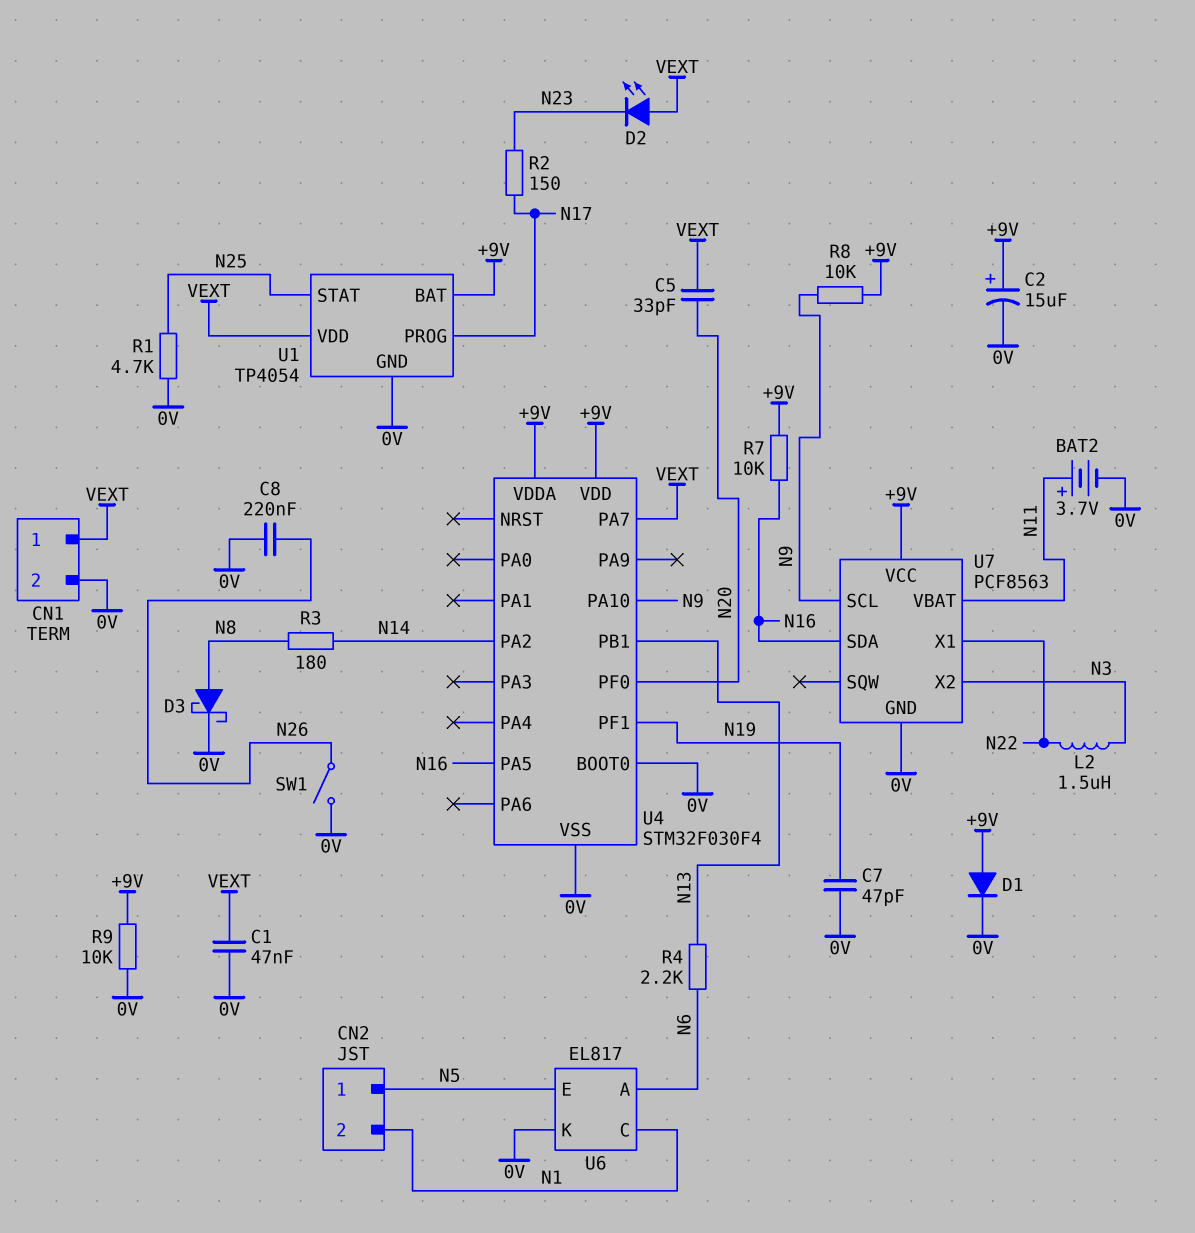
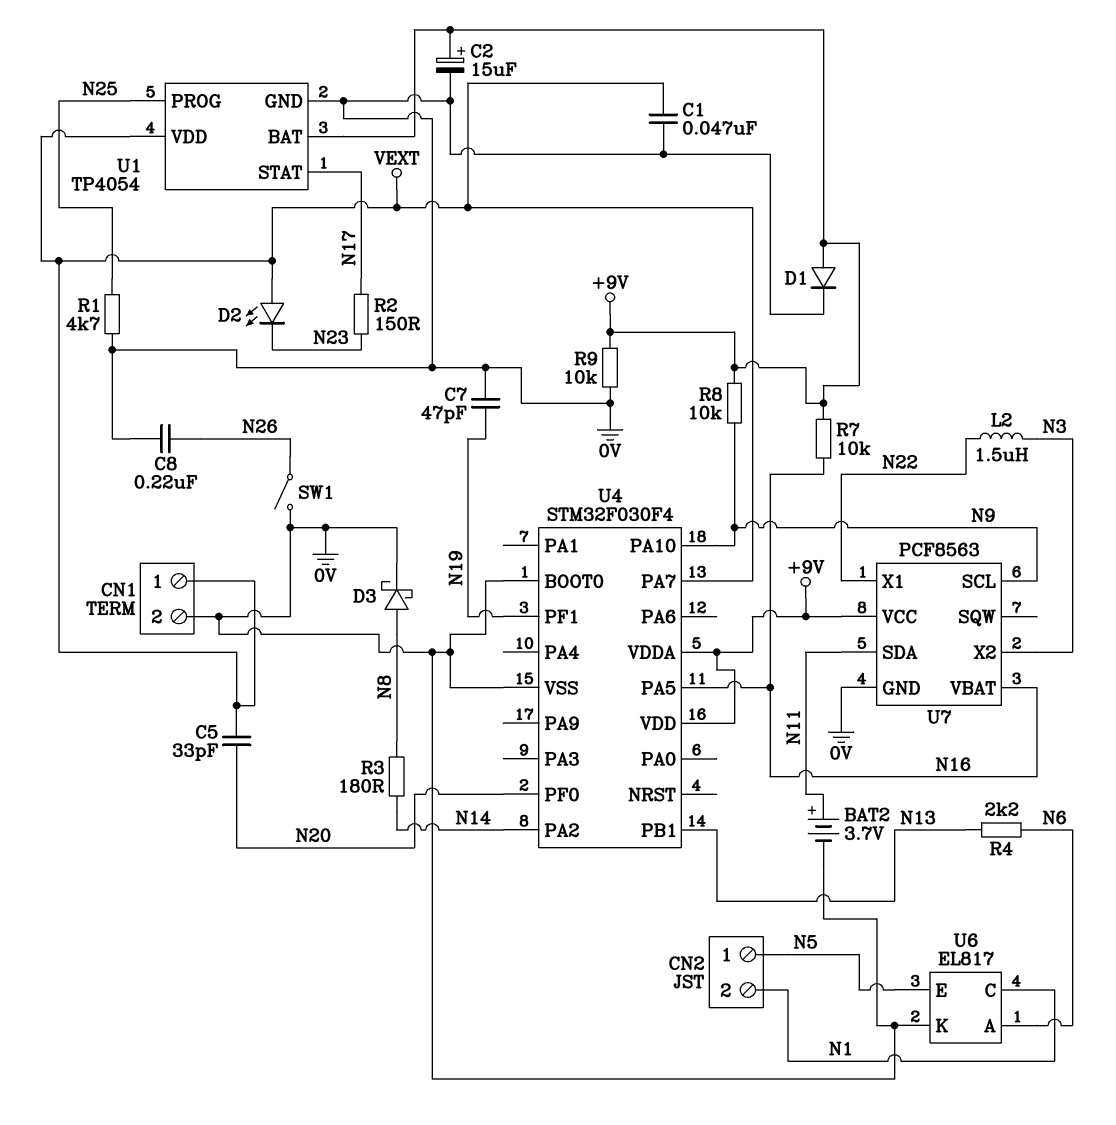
U1 pin PROG: N17 -> N25
U1 pin STAT: N25 -> N17
U7 pin SDA: N16 -> N11
U7 pin VBAT: N11 -> N16

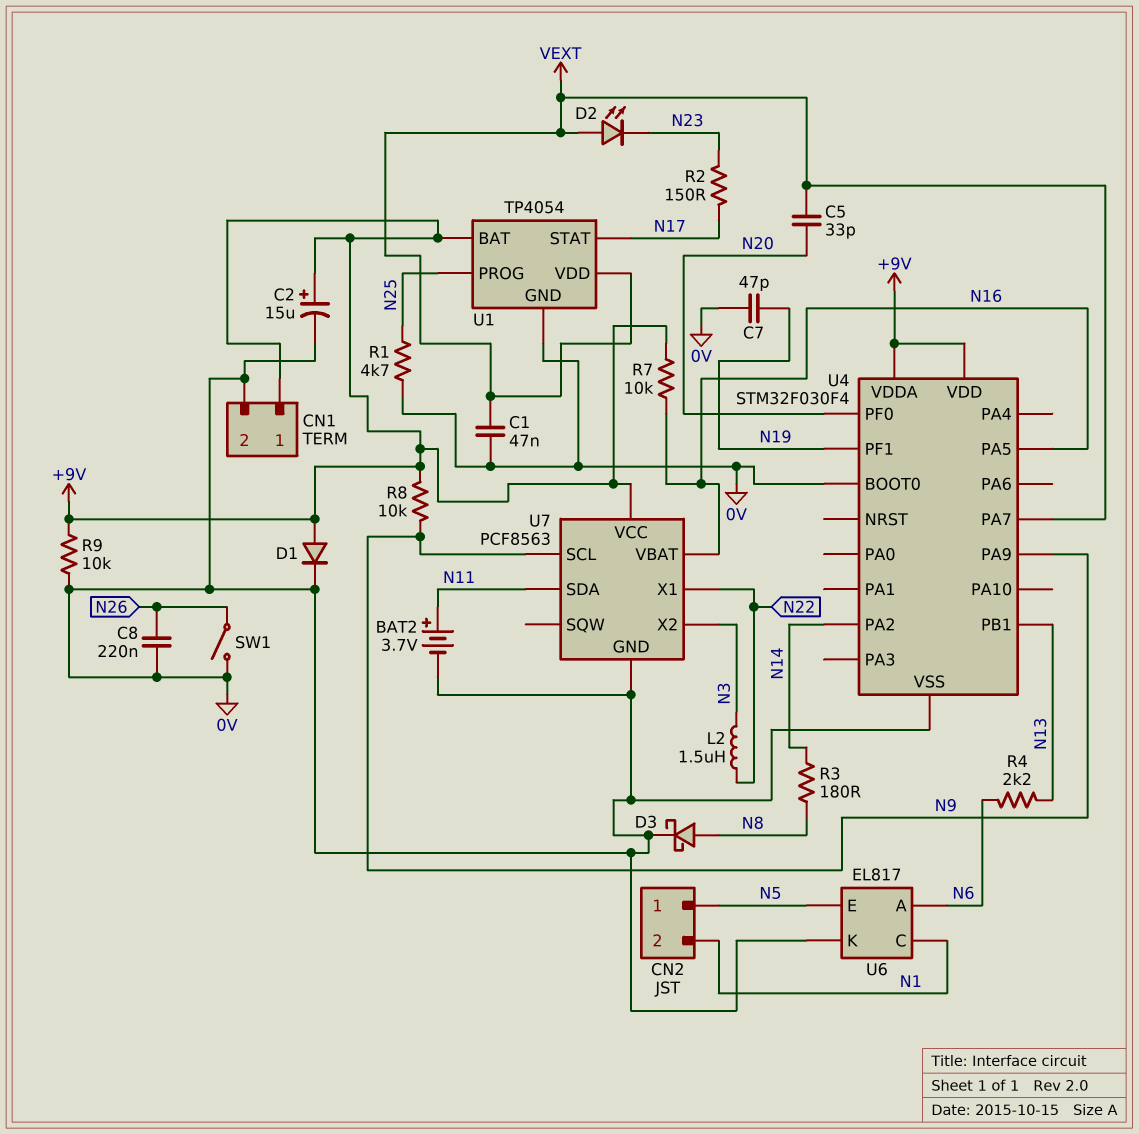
CN1 pin 1: VEXT -> +9V
U4 pin PA9: none -> N9
U4 pin PA10: N9 -> none

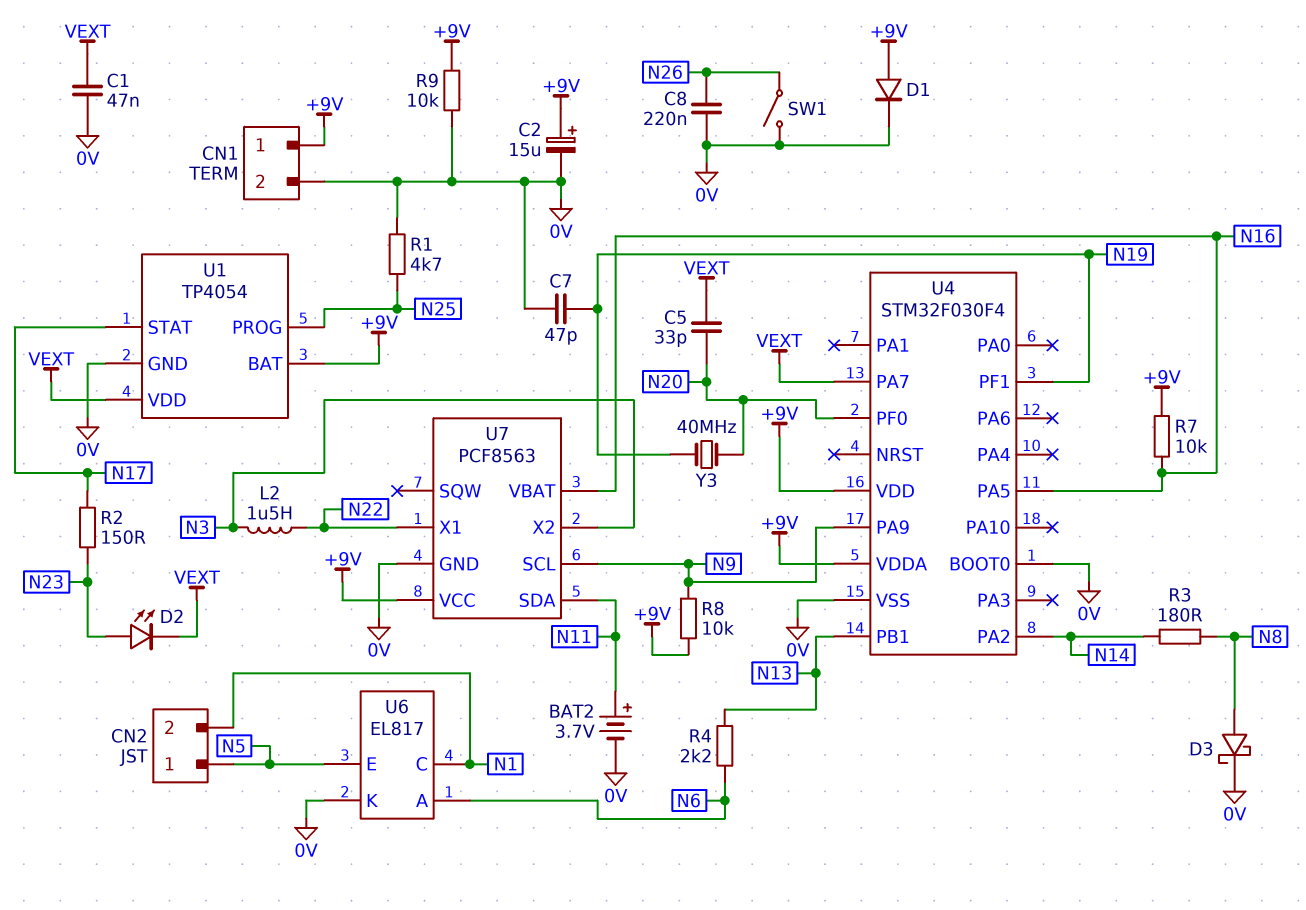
D2: LED (A VEXT, K N23) -> LED (A N23, K VEXT)
Y3: none -> 40MHz (N19, N20)

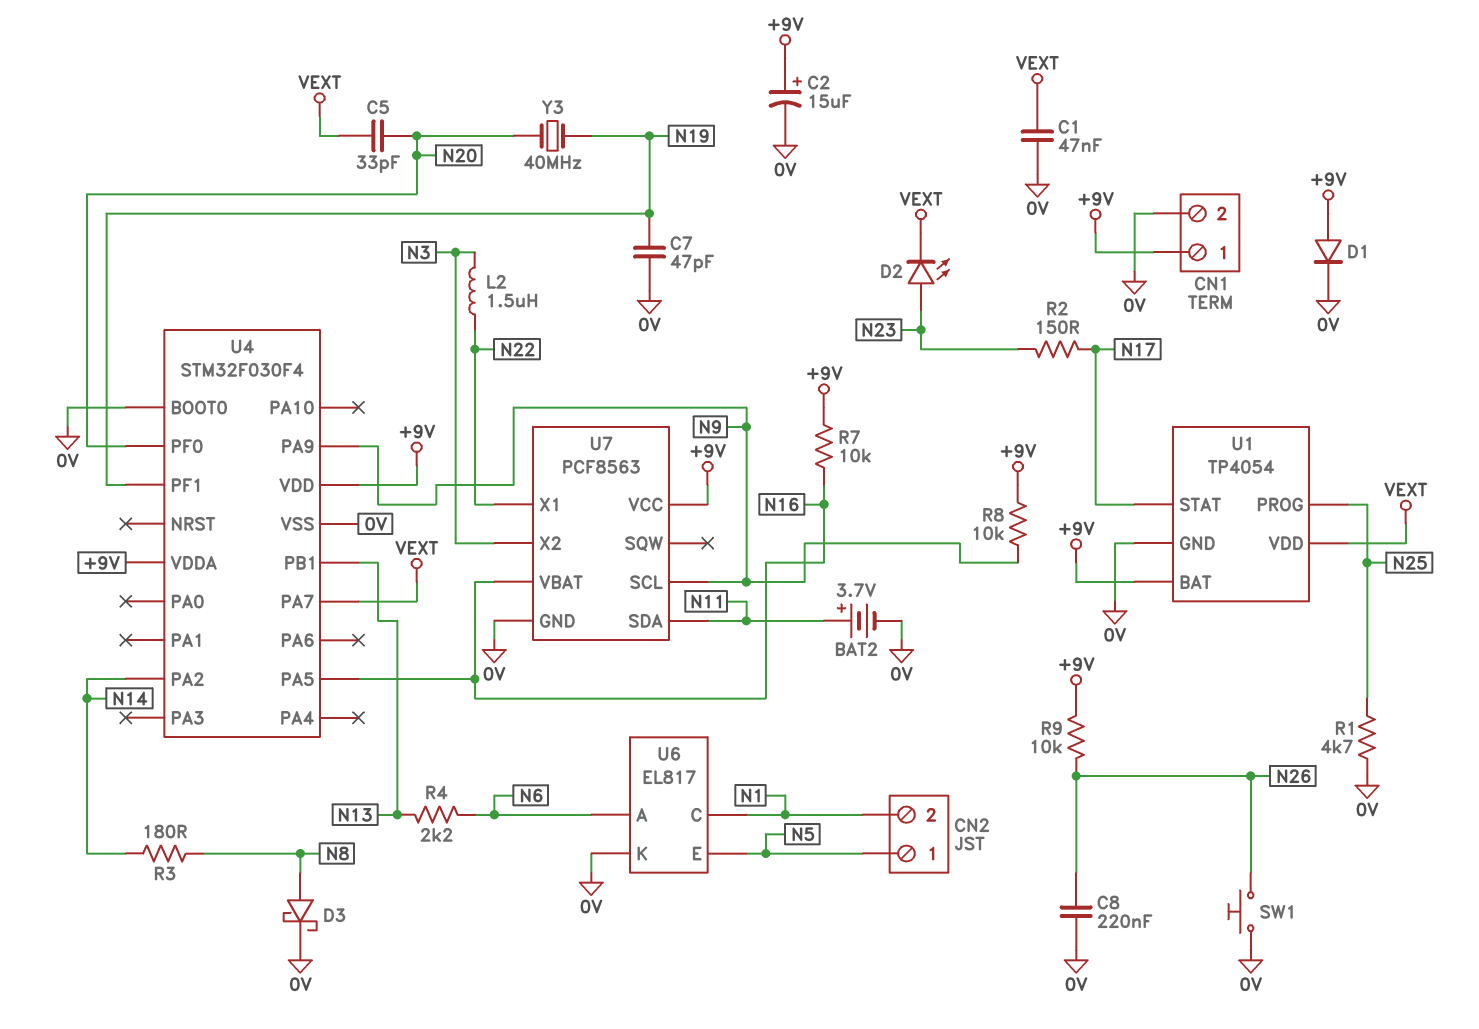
R9: 10k (+9V, 0V) -> 10k (+9V, N26)
SW1: switch (0V, N26) -> button (0V, N26)

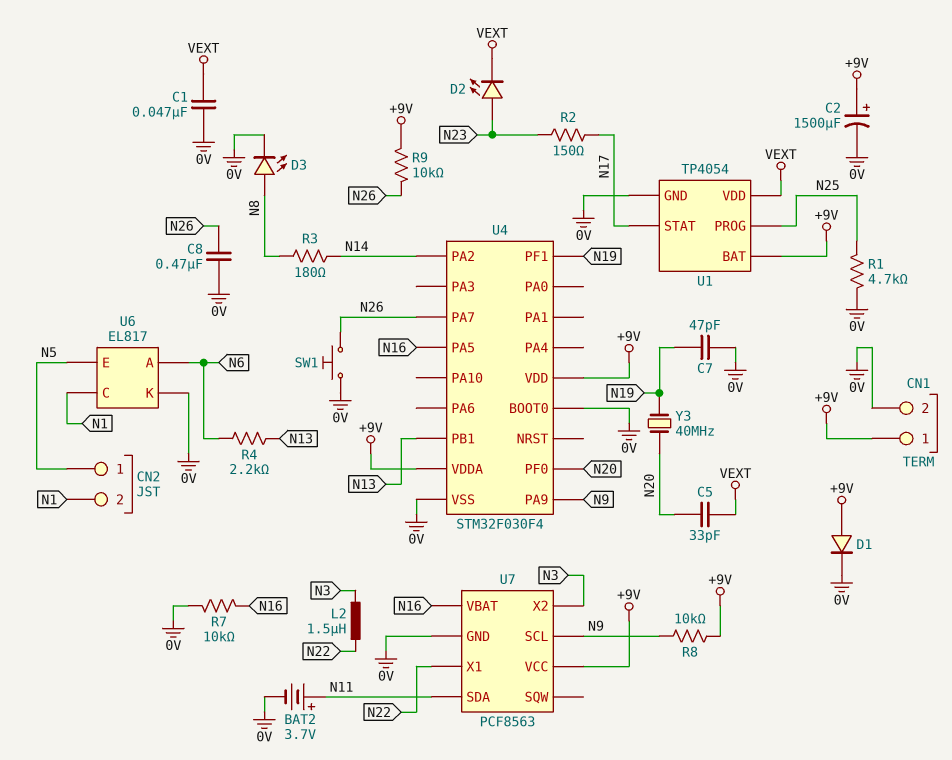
C2: 15uF (plus +9V, minus 0V) -> 1500uF (plus +9V, minus 0V)
C8: 220nF (0V, N26) -> 470nF (0V, N26)
D3: schottky (A N8, K 0V) -> LED (A N8, K 0V)
R7: 10k (+9V, N16) -> 10k (0V, N16)
U4 pin PA7: VEXT -> N26

